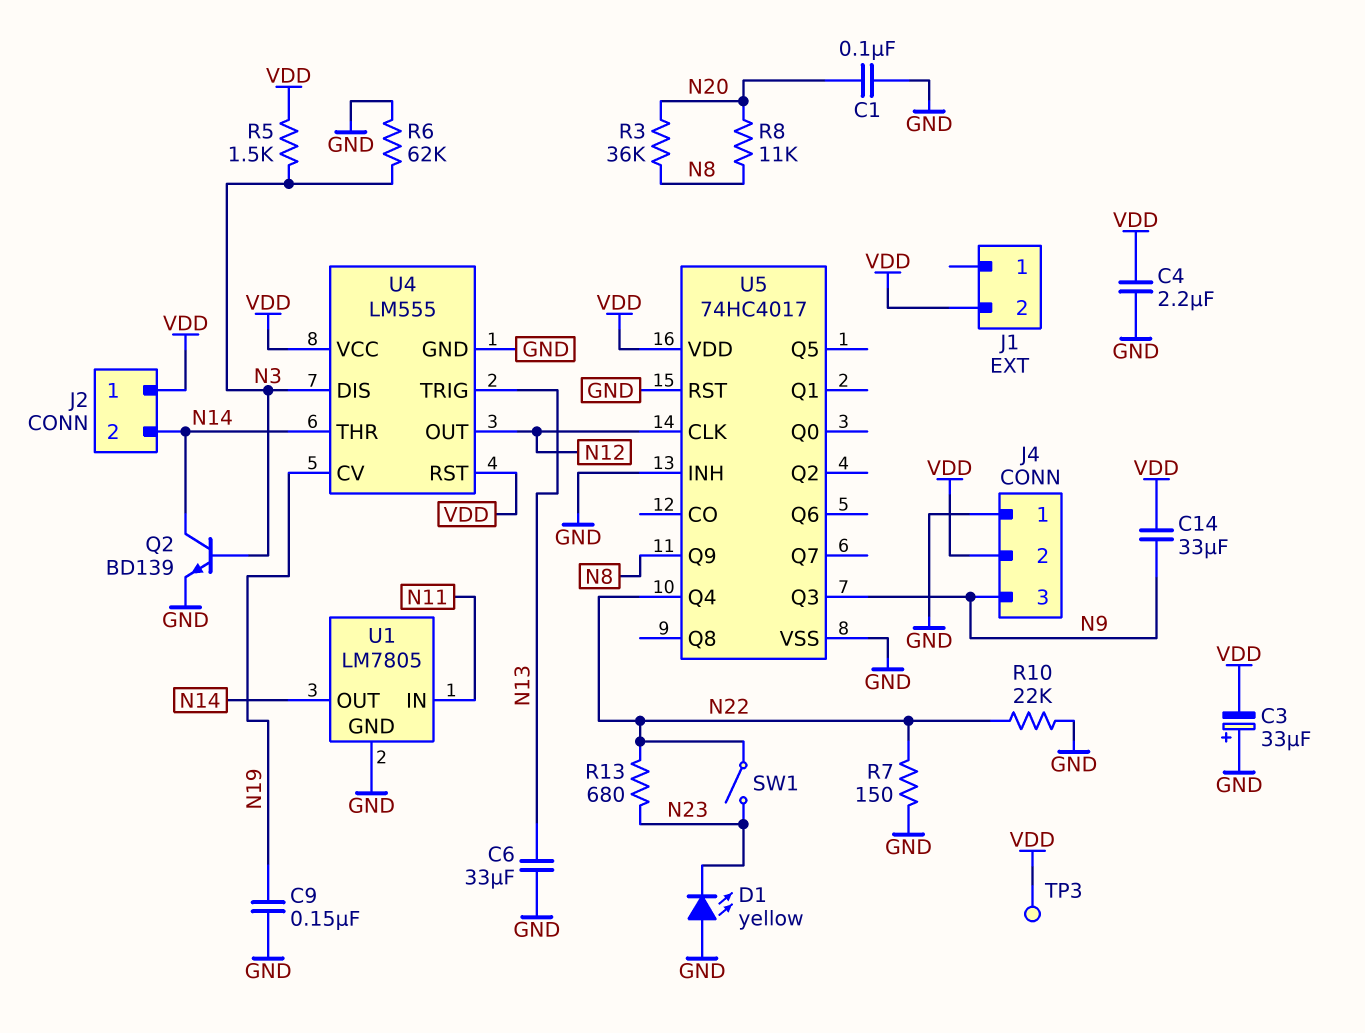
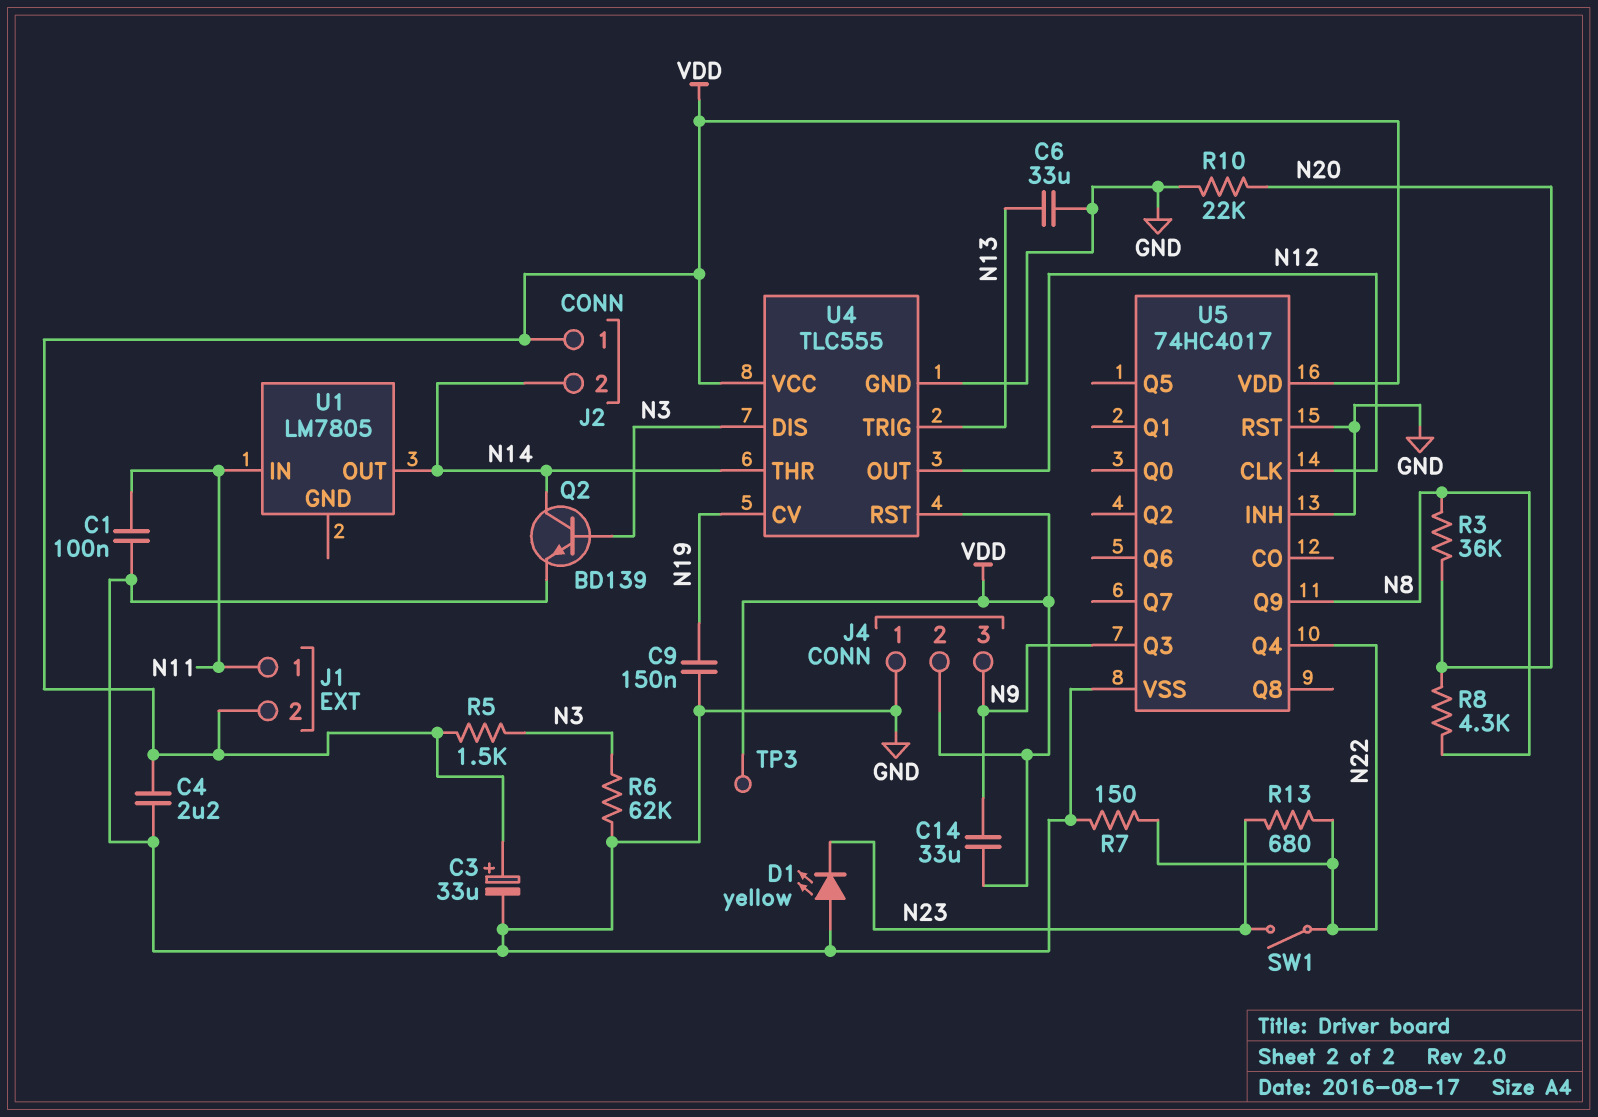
C1: 100nF (GND, N20) -> 100nF (GND, N11)
C3: 33uF (plus GND, minus VDD) -> 33uF (plus VDD, minus GND)
J1 pin 1: none -> N11
R8: 11k (N8, N20) -> 4.3k (N8, N20)
R10: 22k (GND, N22) -> 22k (GND, N20)
U1 pin GND: GND -> none
U4: LM555 -> TLC555

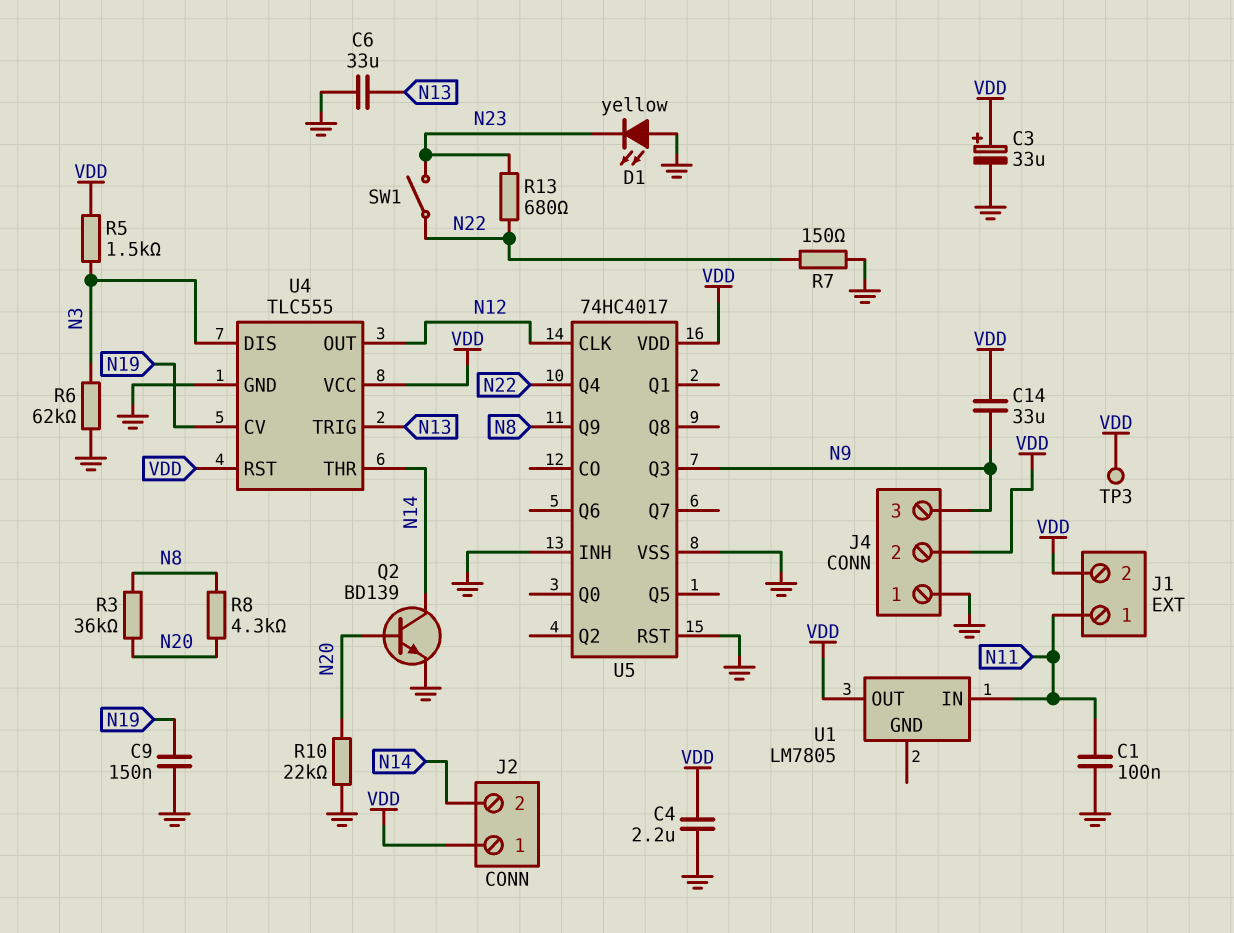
Q2: NPN BD139 (B N3, C N14, E GND) -> NPN BD139 (B N20, C N14, E GND)
U1 pin OUT: N14 -> VDD

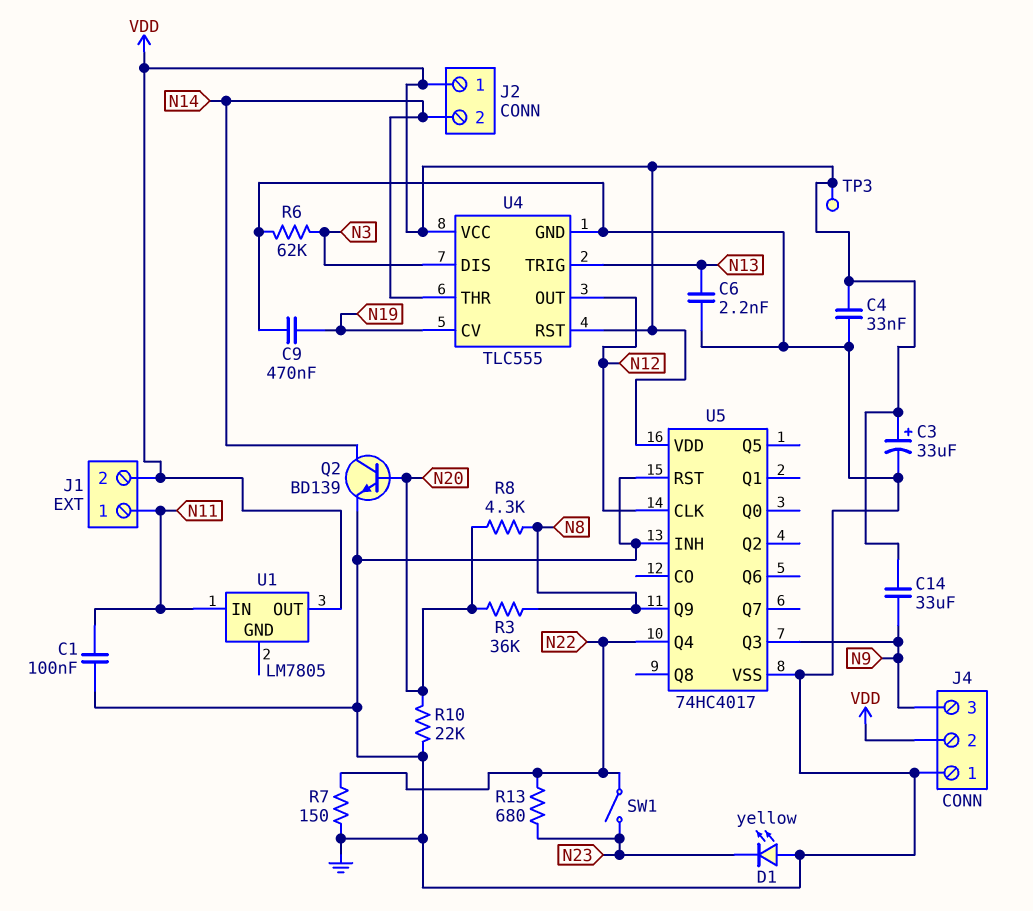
C4: 2.2uF (GND, VDD) -> 33nF (GND, VDD)
C6: 33uF (GND, N13) -> 2.2nF (GND, N13)
C9: 150nF (GND, N19) -> 470nF (GND, N19)
R5: 1.5k (N3, VDD) -> none

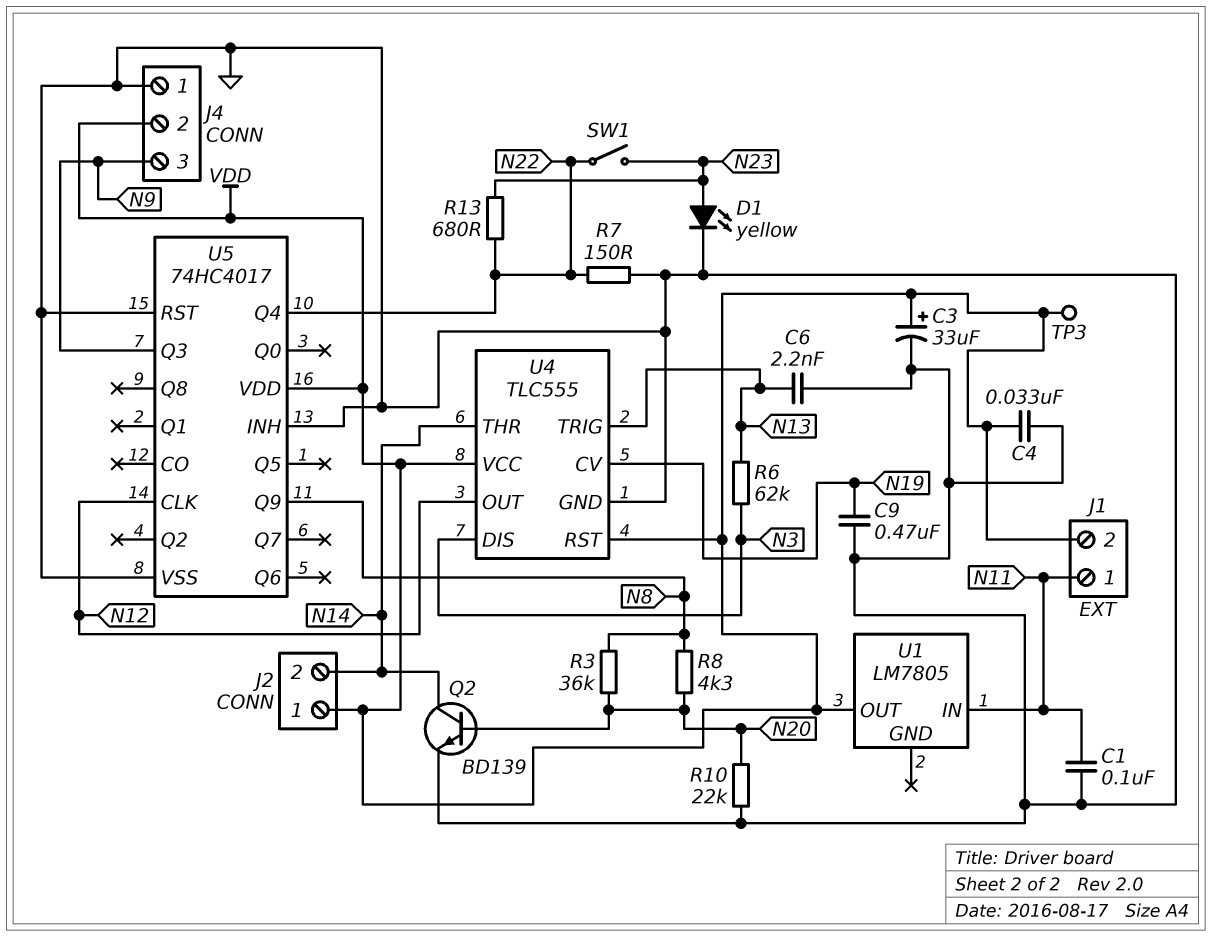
C14: 33uF (N9, VDD) -> none
D1: LED yellow (A GND, K N23) -> LED yellow (A N23, K GND)
R6: 62k (GND, N3) -> 62k (N3, N13)

